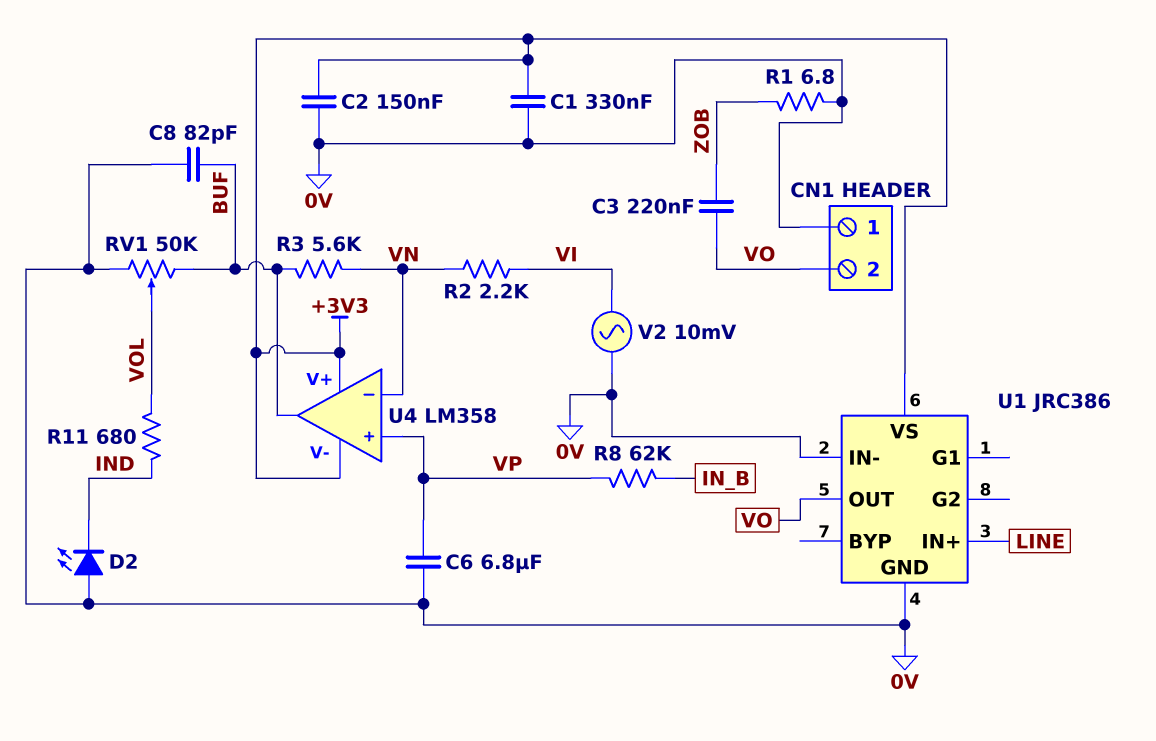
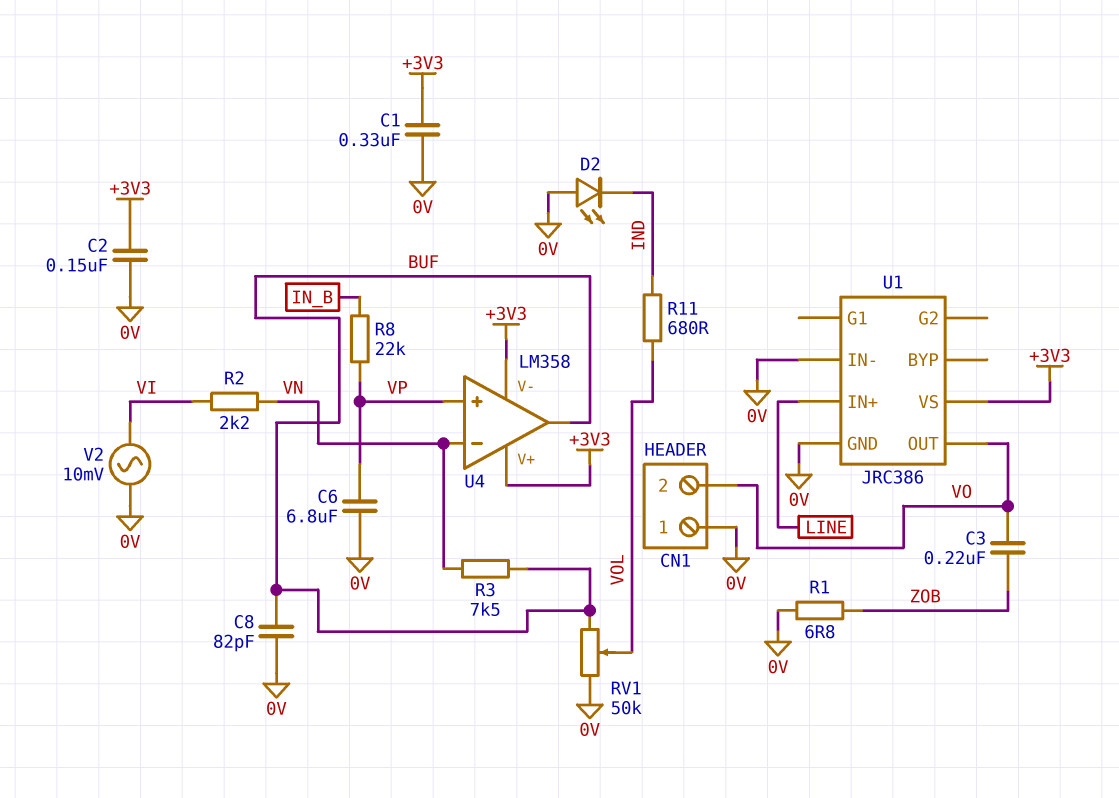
R3: 5.6k (BUF, VN) -> 7.5k (BUF, VN)
R8: 62k (IN_B, VP) -> 22k (IN_B, VP)

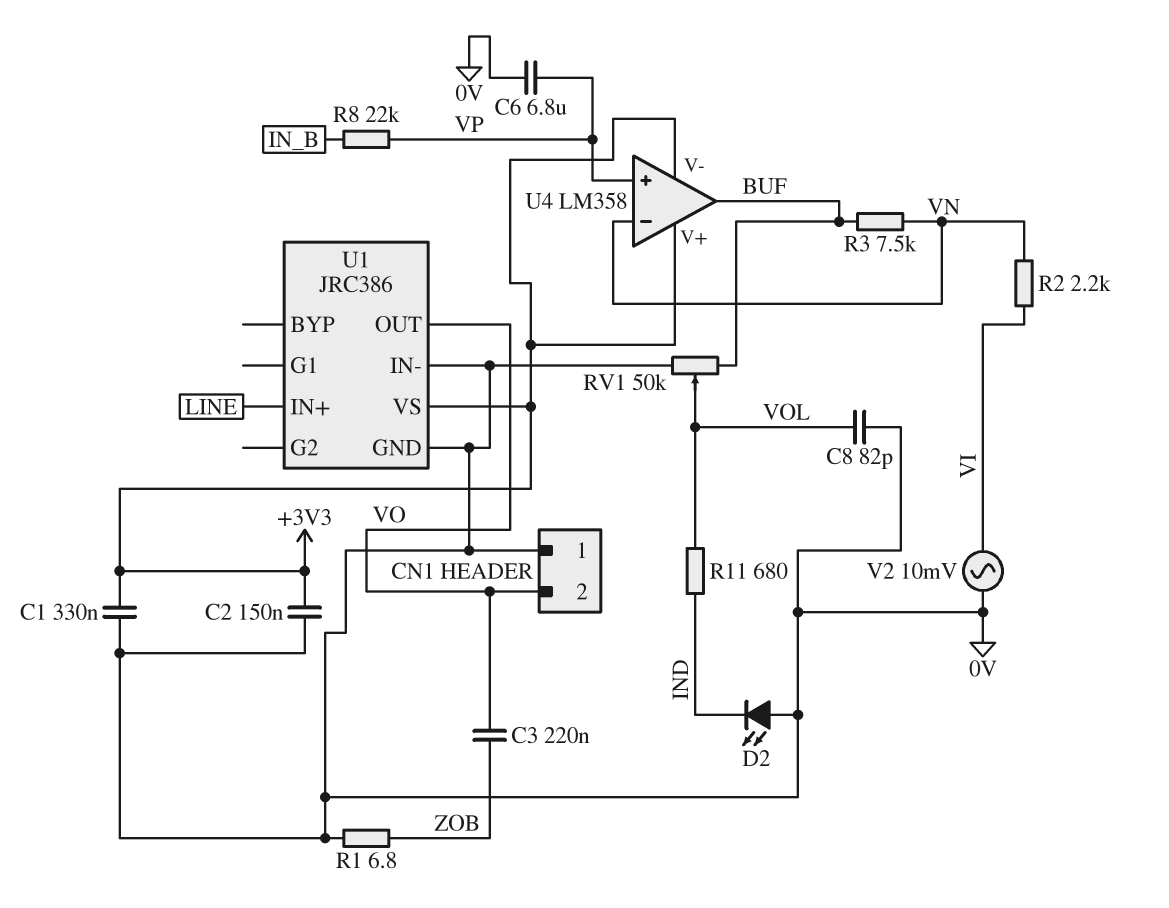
C8: 82pF (0V, BUF) -> 82pF (0V, VOL)

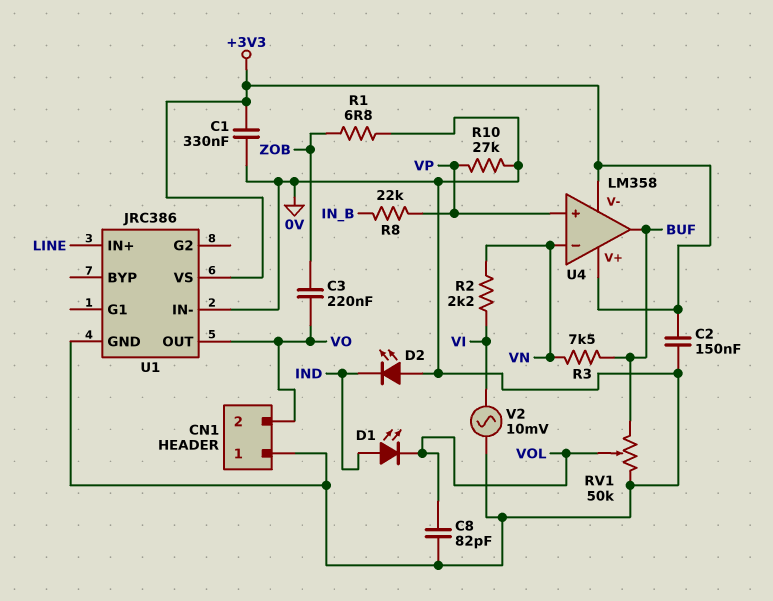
C6: 6.8uF (0V, VP) -> none
D1: none -> LED (A IND, K VOL)
R10: none -> 27k (0V, VP)
R11: 680 (IND, VOL) -> none

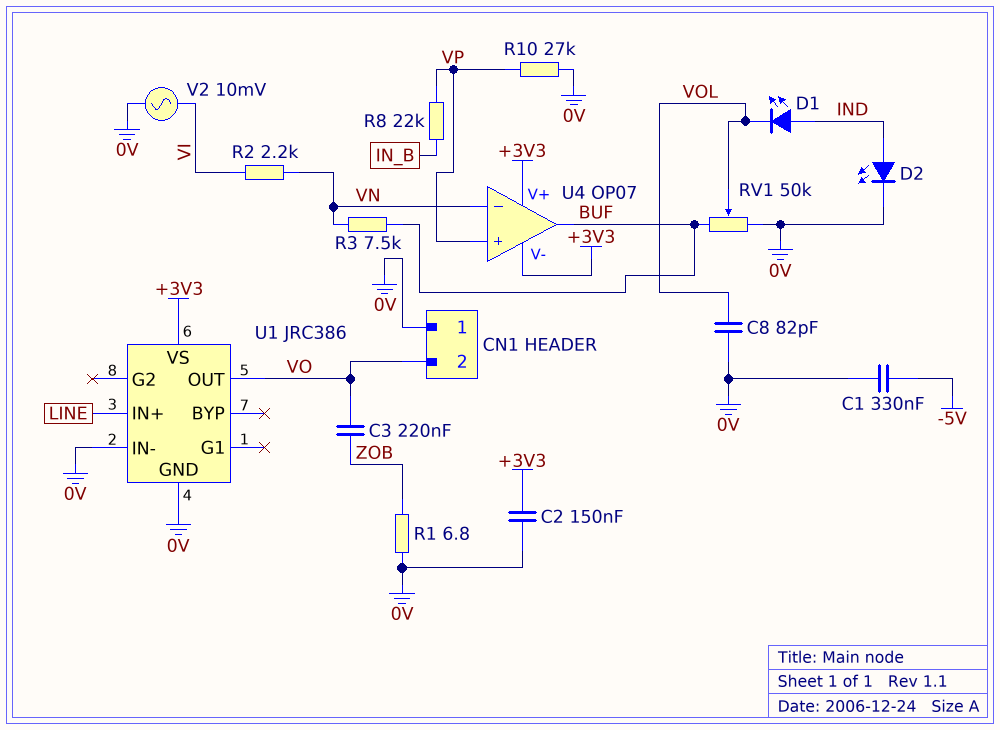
C1: 330nF (+3V3, 0V) -> 330nF (-5V, 0V)
D2: LED (A 0V, K IND) -> LED (A IND, K 0V)
U4: LM358 -> OP07

